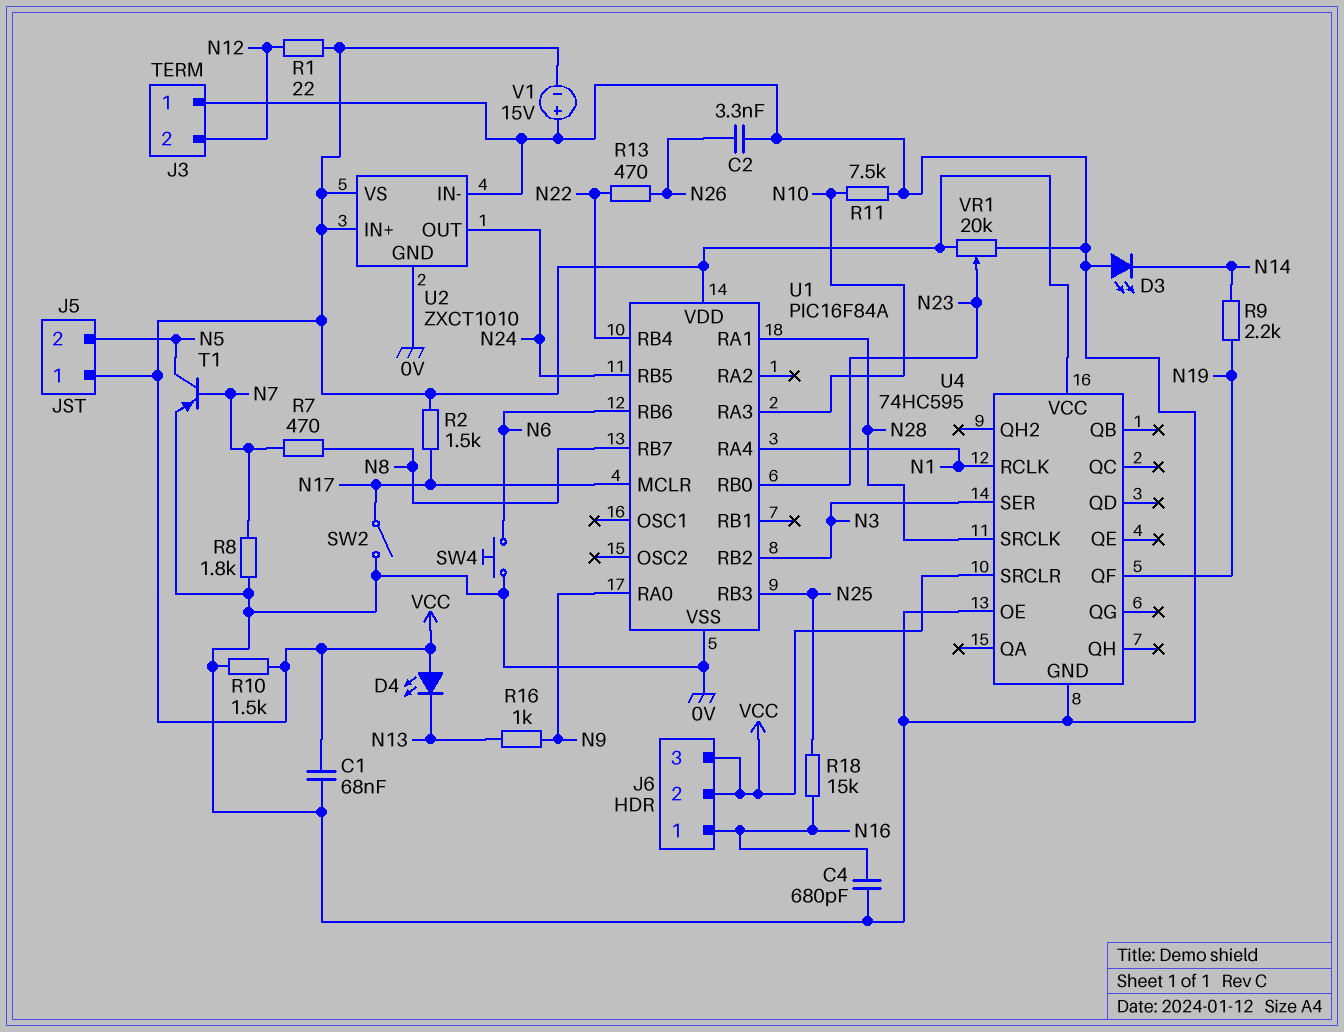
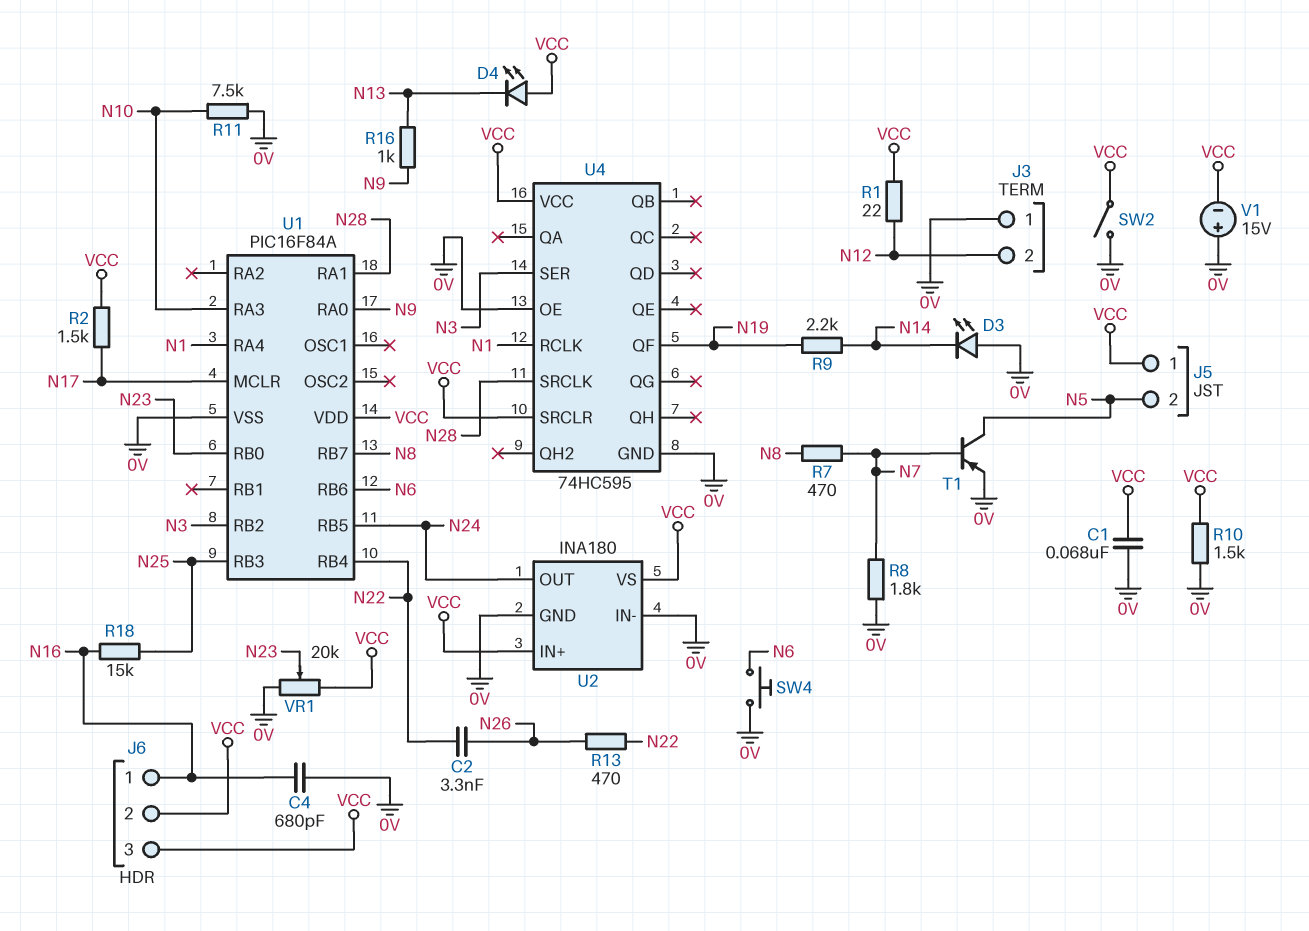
C2: 3.3nF (0V, N26) -> 3.3nF (N22, N26)
SW2: switch (0V, N17) -> switch (0V, VCC)
U2: ZXCT1010 -> INA180

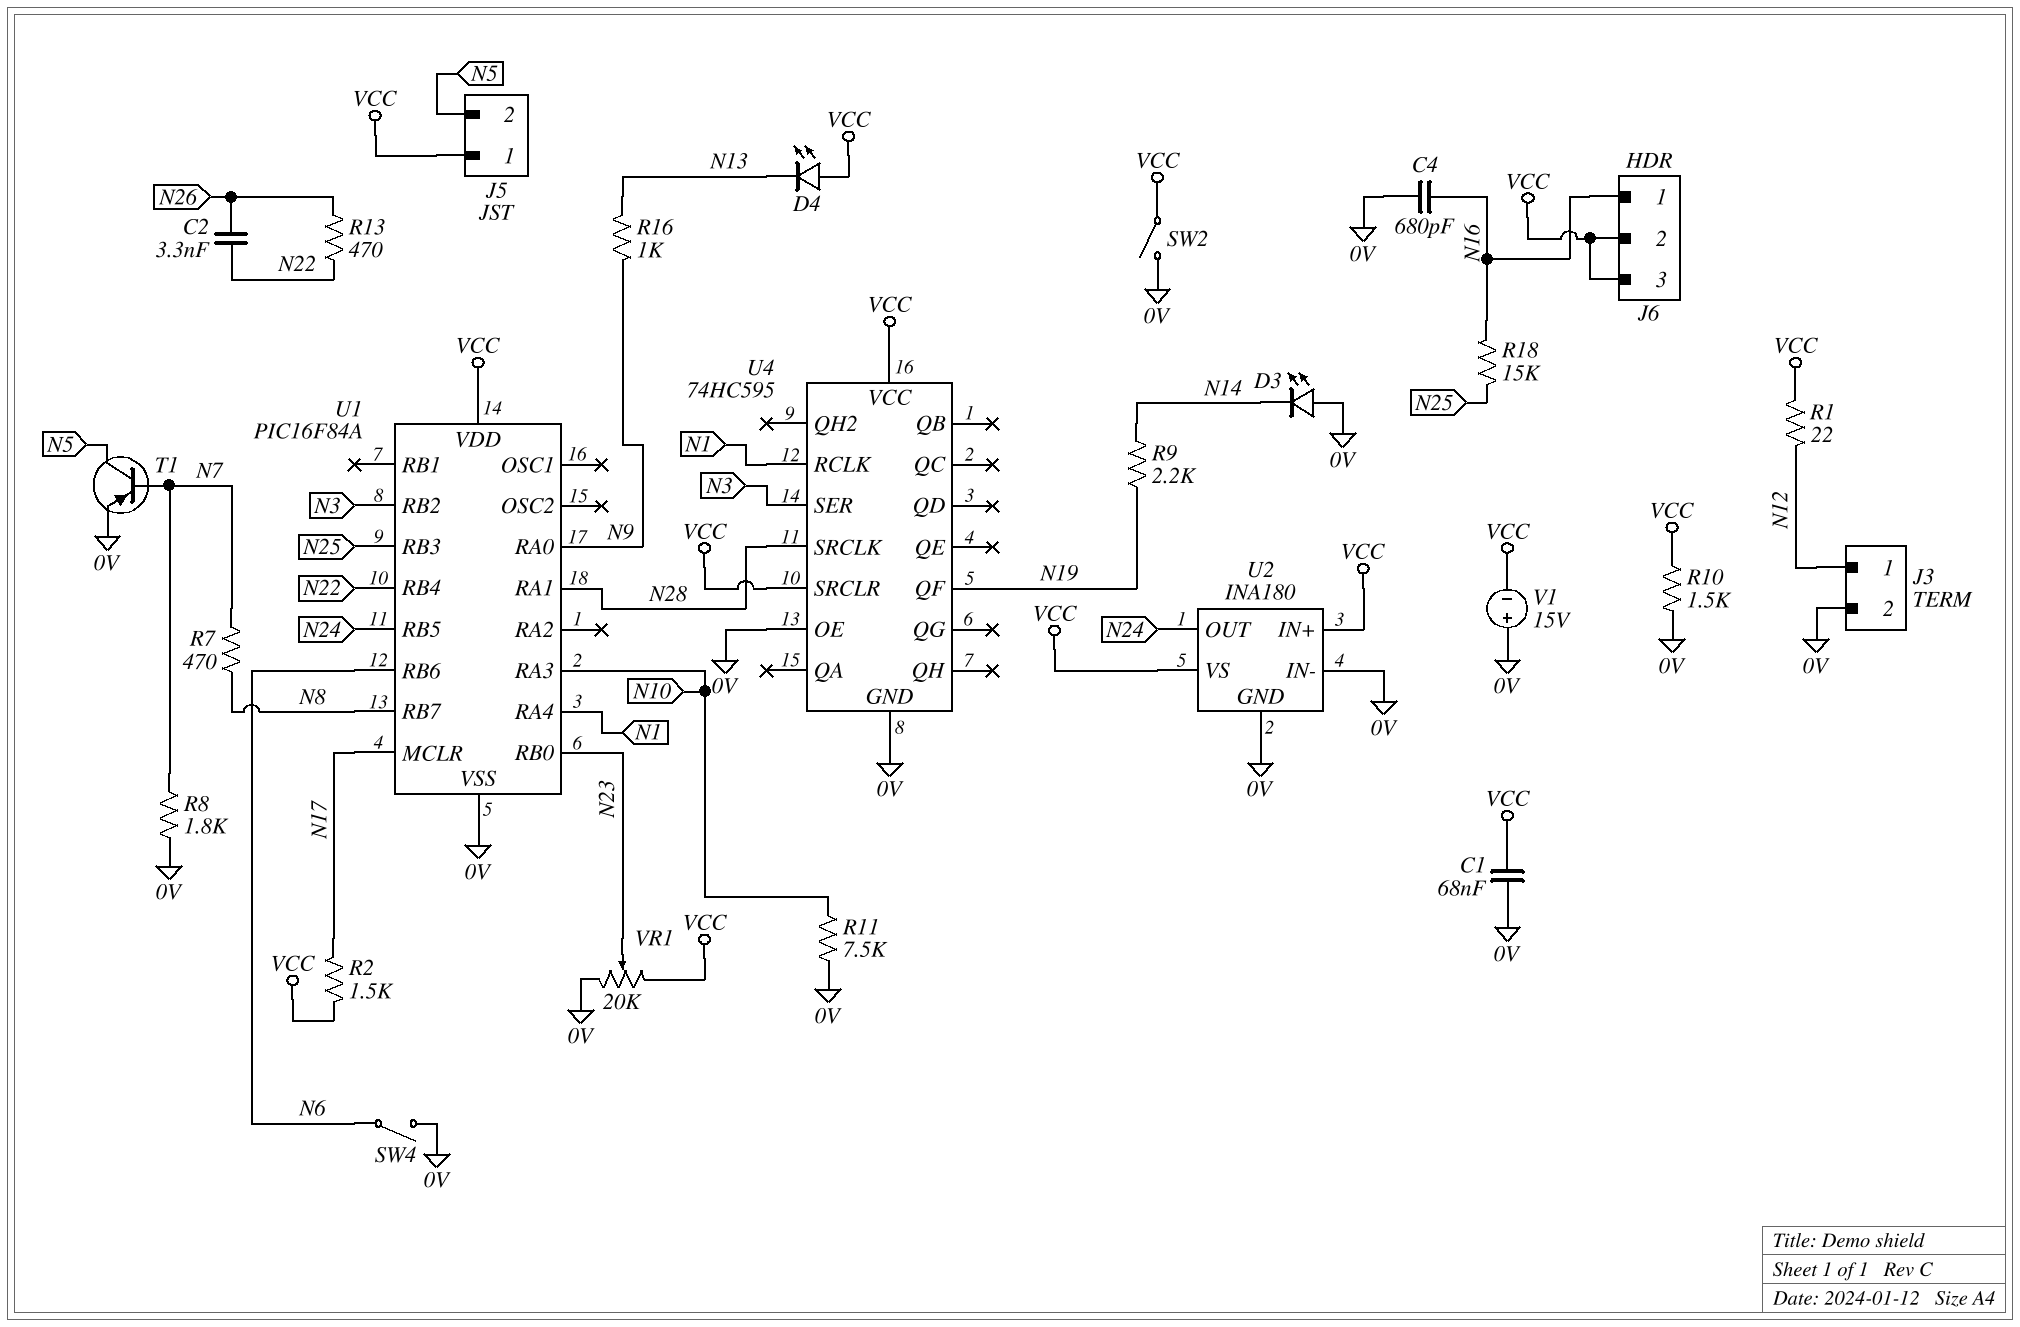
J3 pin 1: 0V -> N12
J3 pin 2: N12 -> 0V
SW4: button (0V, N6) -> switch (0V, N6)

